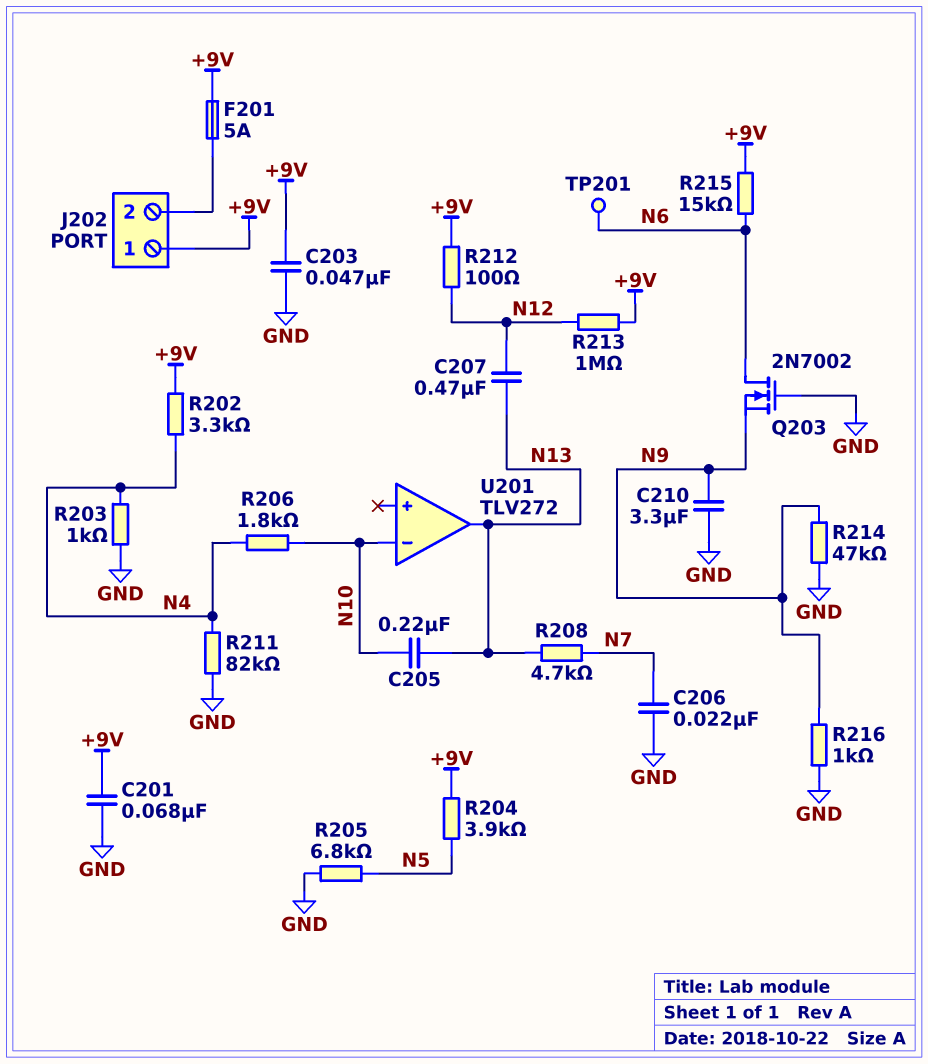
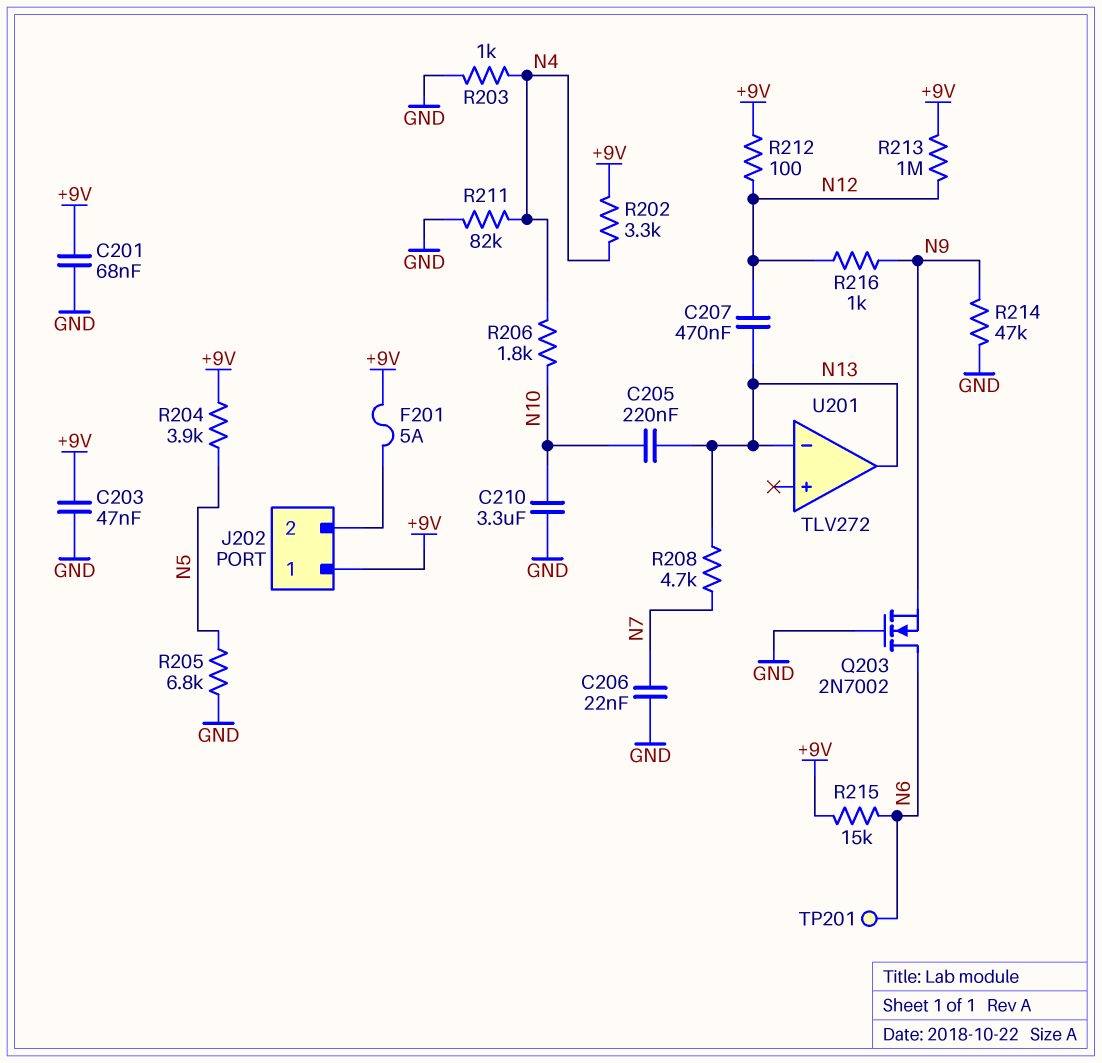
C210: 3.3uF (GND, N9) -> 3.3uF (GND, N10)
R216: 1k (GND, N9) -> 1k (N9, N12)
U201 pin in-: N10 -> N13

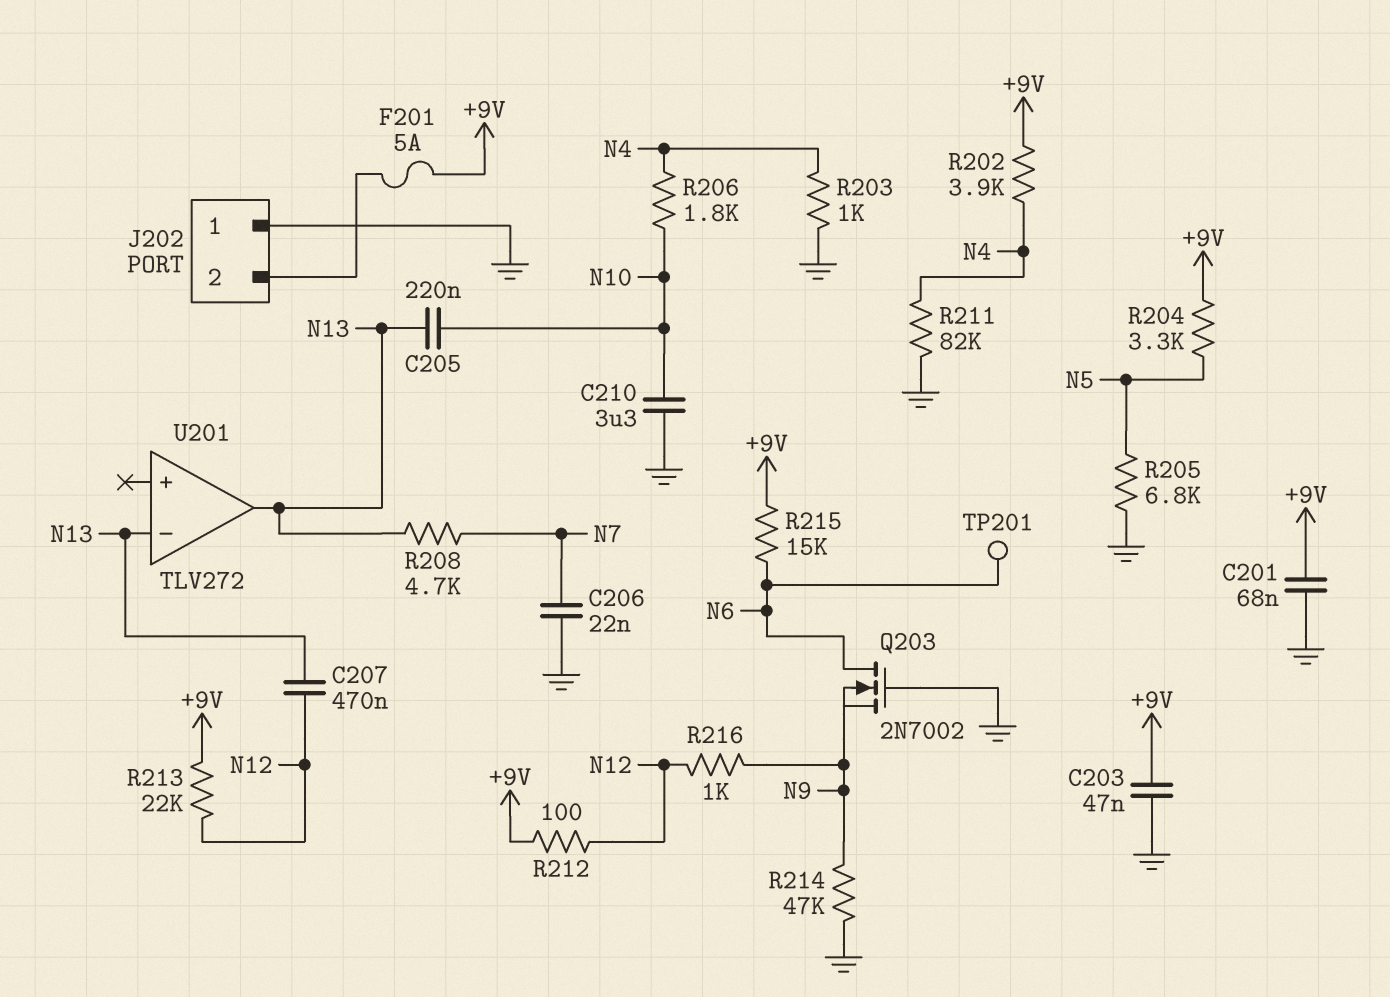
J202 pin 1: +9V -> GND
R202: 3.3k (+9V, N4) -> 3.9k (+9V, N4)
R204: 3.9k (+9V, N5) -> 3.3k (+9V, N5)
R213: 1M (+9V, N12) -> 22k (+9V, N12)

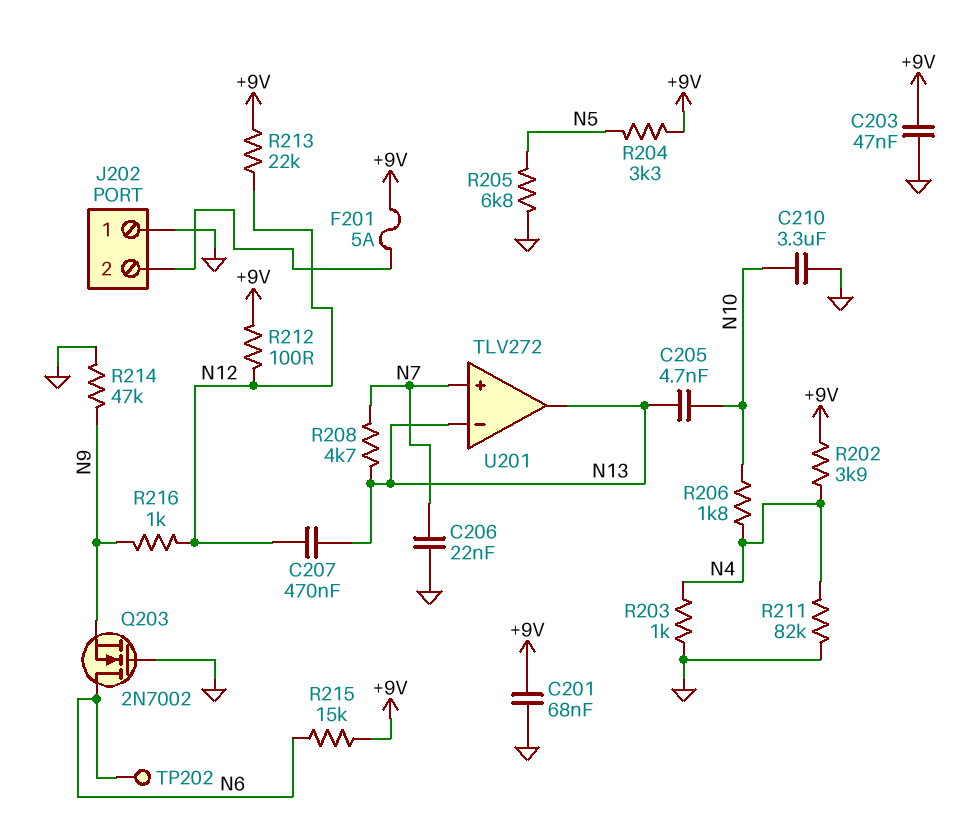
C205: 220nF (N10, N13) -> 4.7nF (N10, N13)
TP201: test point (N6) -> none
TP202: none -> test point (N6)
U201 pin in+: none -> N7

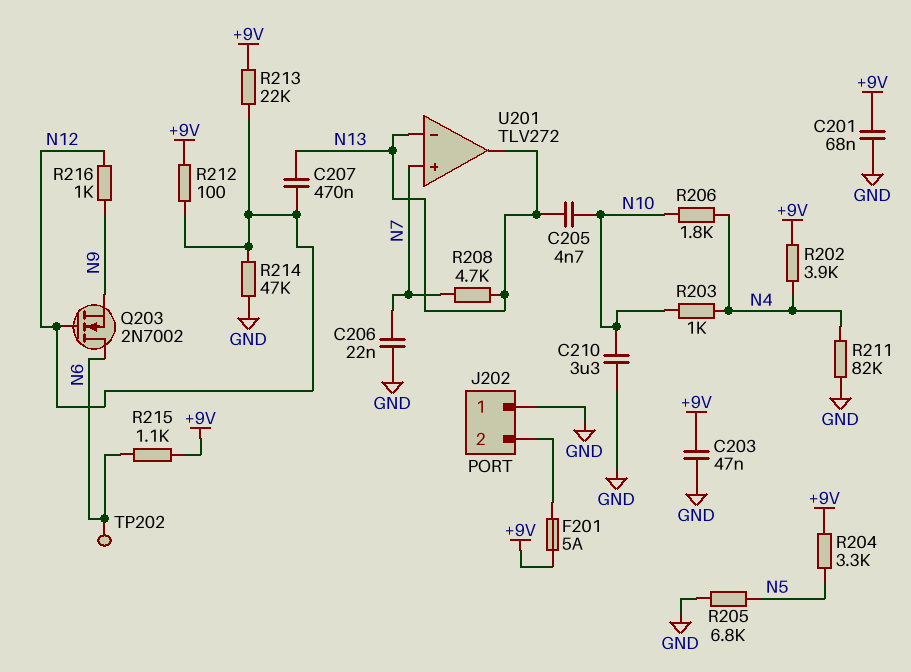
Q203: NMOS 2N7002 (G GND, D N6, S N9) -> NMOS 2N7002 (G N12, D N6, S N9)
R203: 1k (GND, N4) -> 1k (N4, N10)
R214: 47k (GND, N9) -> 47k (GND, N12)
R215: 15k (+9V, N6) -> 1.1k (+9V, N6)

